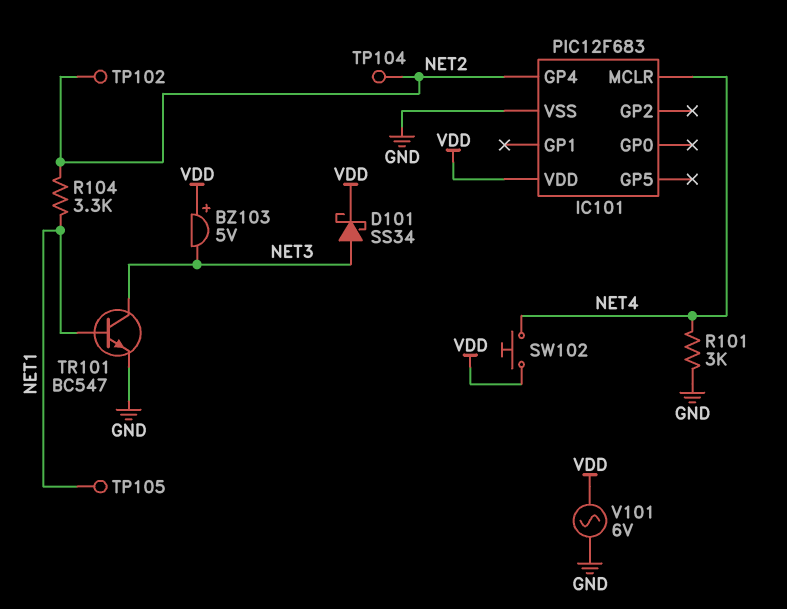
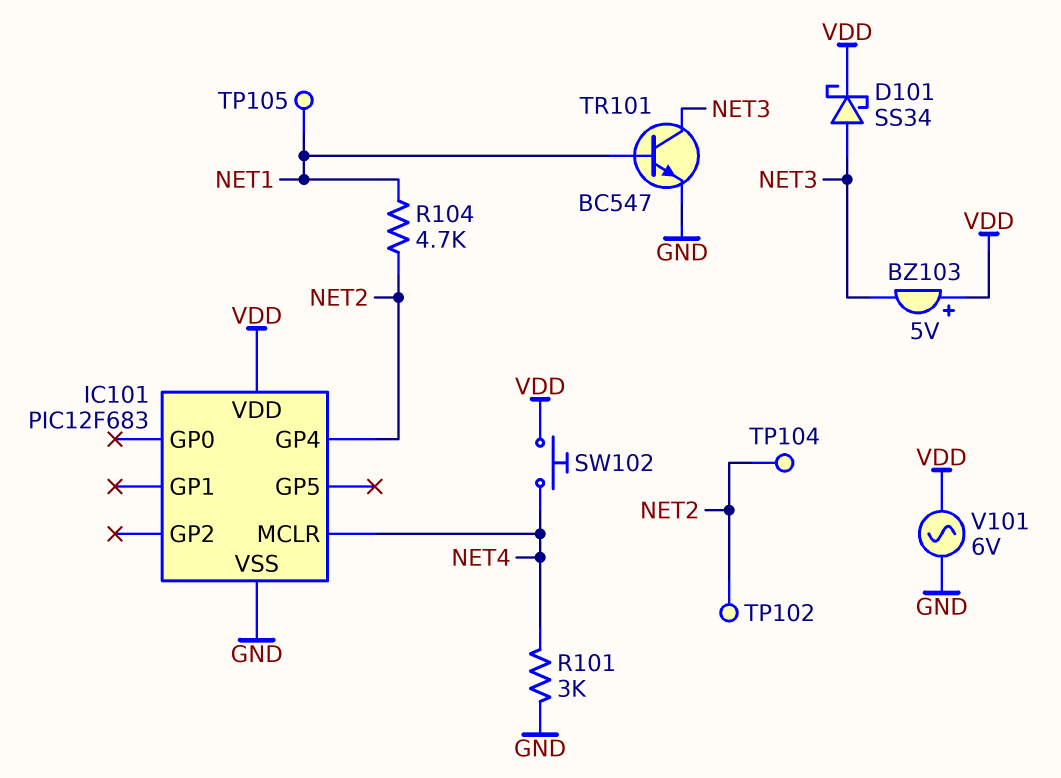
R104: 3.3k (NET1, NET2) -> 4.7k (NET1, NET2)

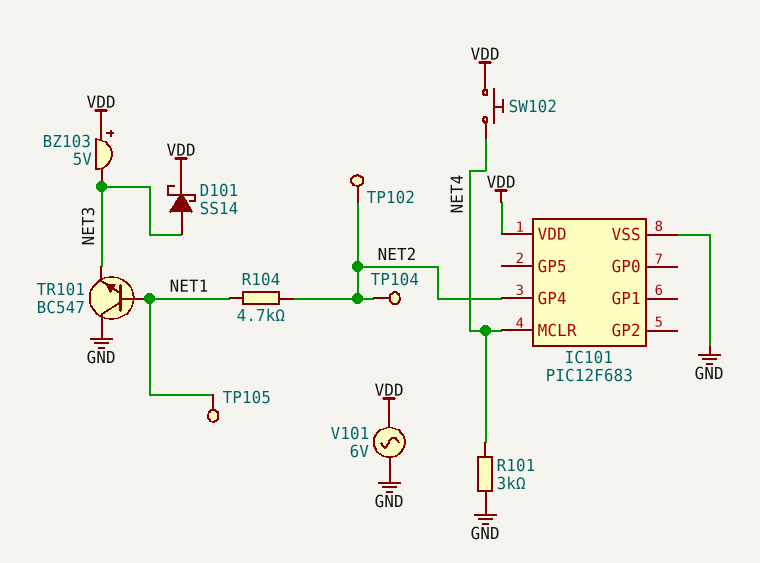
D101: schottky SS34 (A NET3, K VDD) -> schottky SS14 (A NET3, K VDD)
TR101: NPN BC547 (B NET1, C NET3, E GND) -> NPN BC547 (B NET1, C GND, E NET3)

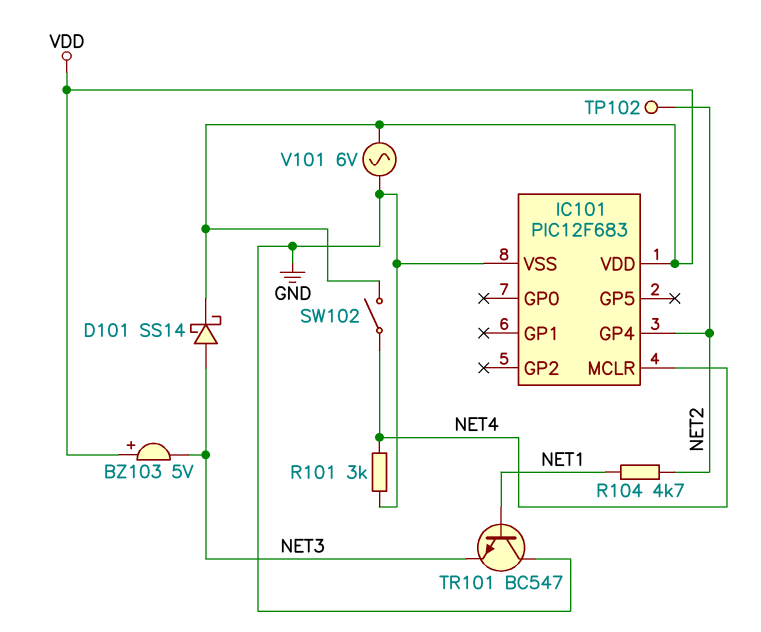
SW102: button (NET4, VDD) -> switch (NET4, VDD)
TP104: test point (NET2) -> none
TP105: test point (NET1) -> none

